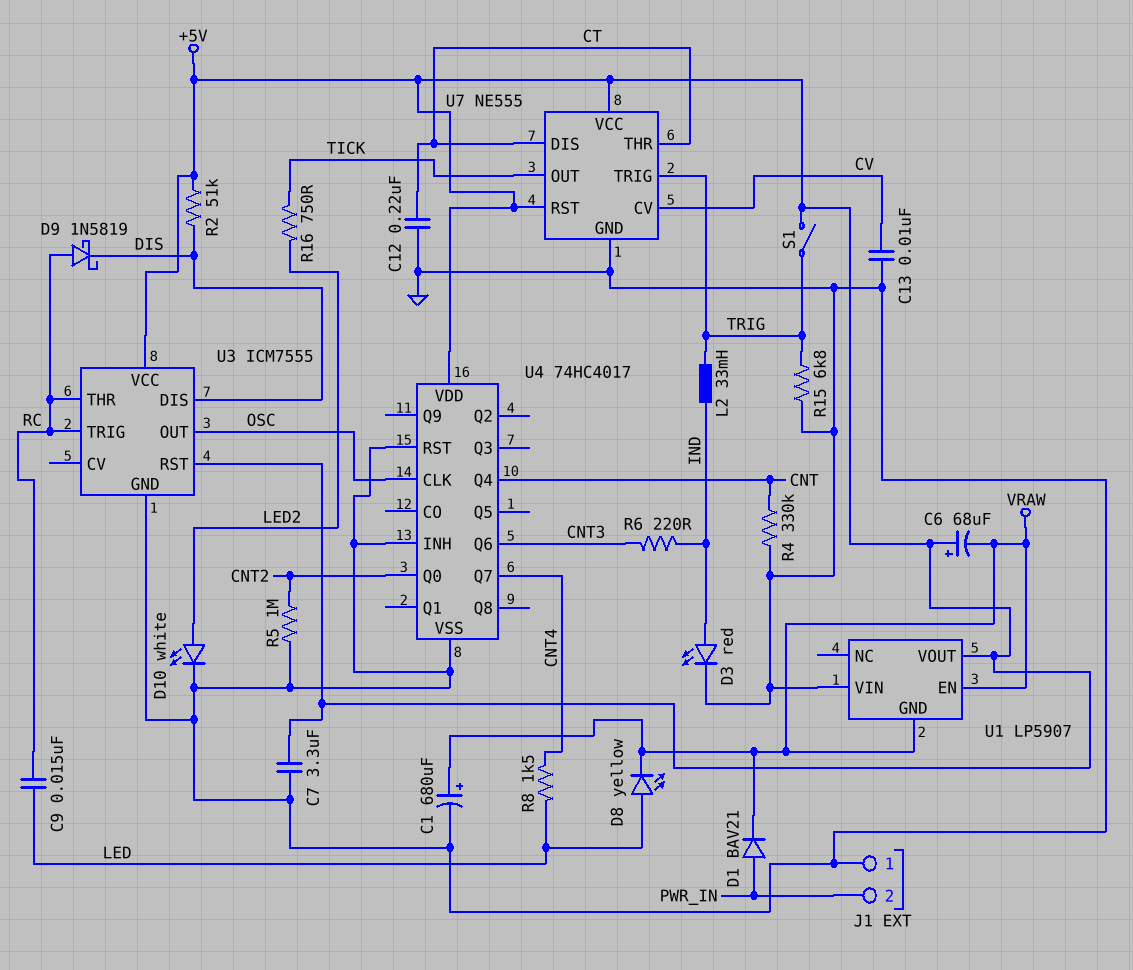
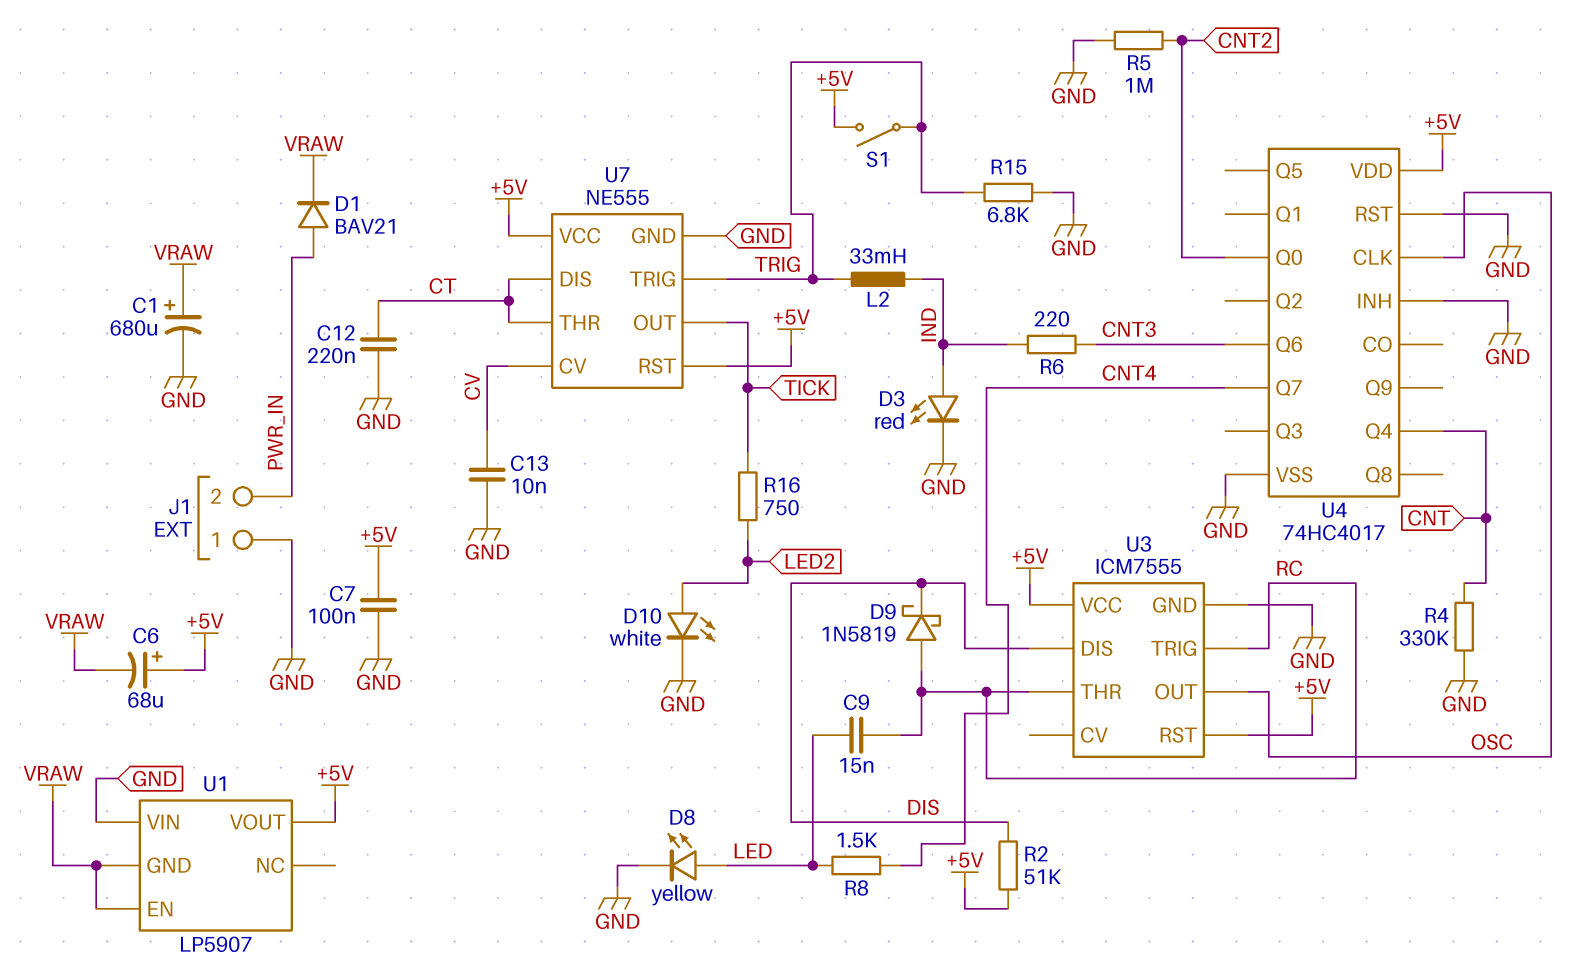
C7: 3.3uF (+5V, GND) -> 100nF (+5V, GND)
D8: LED yellow (A LED, K VRAW) -> LED yellow (A LED, K GND)

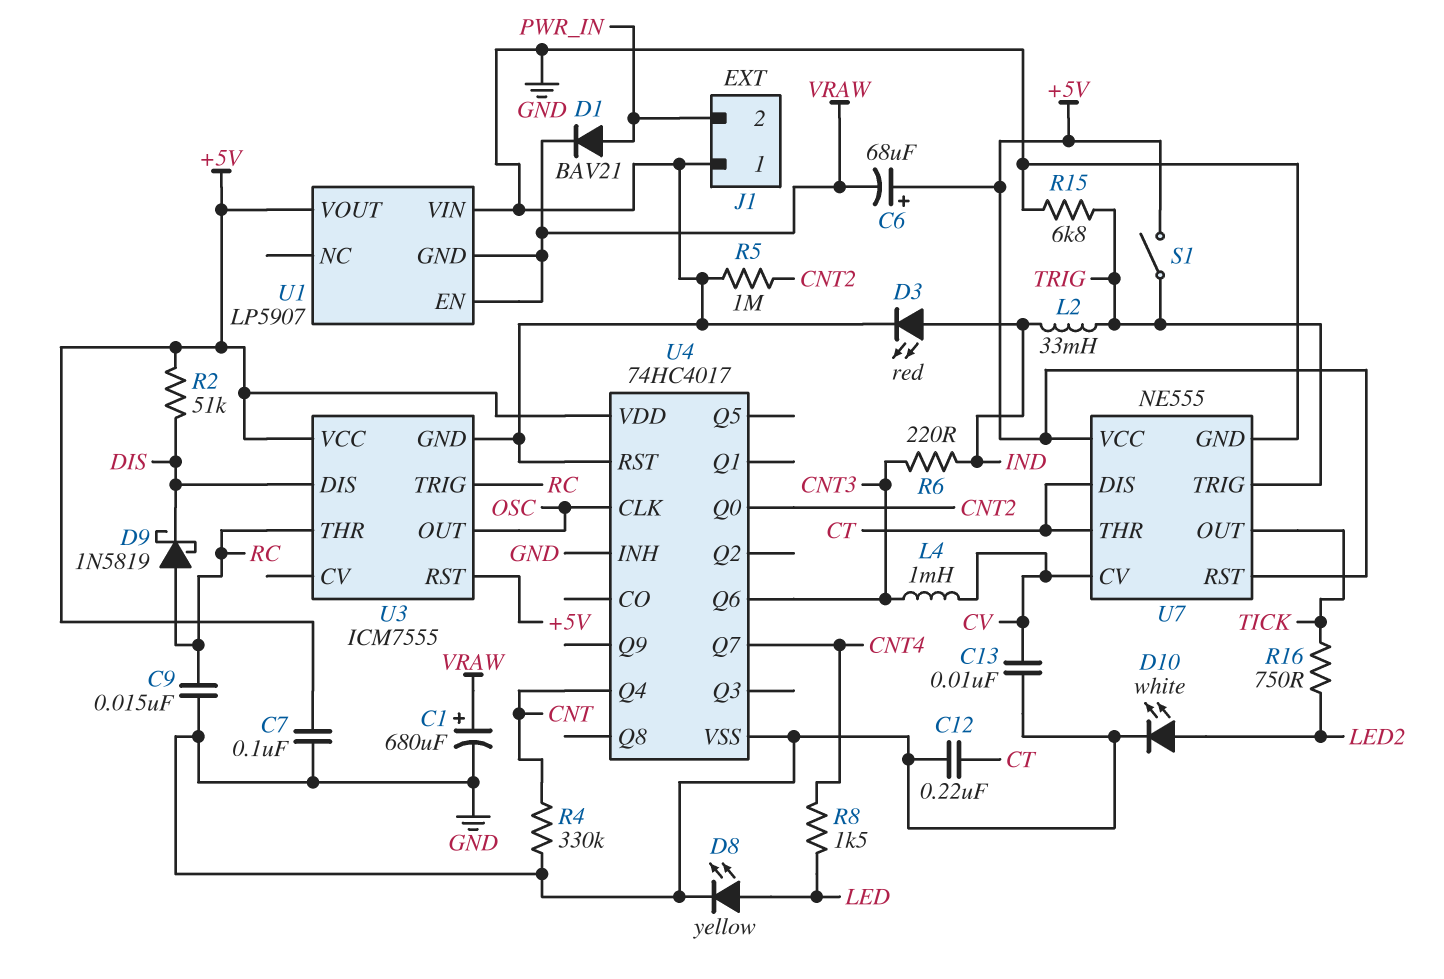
C9: 15nF (LED, RC) -> 15nF (GND, RC)
L4: none -> 1mH (CNT3, CV)

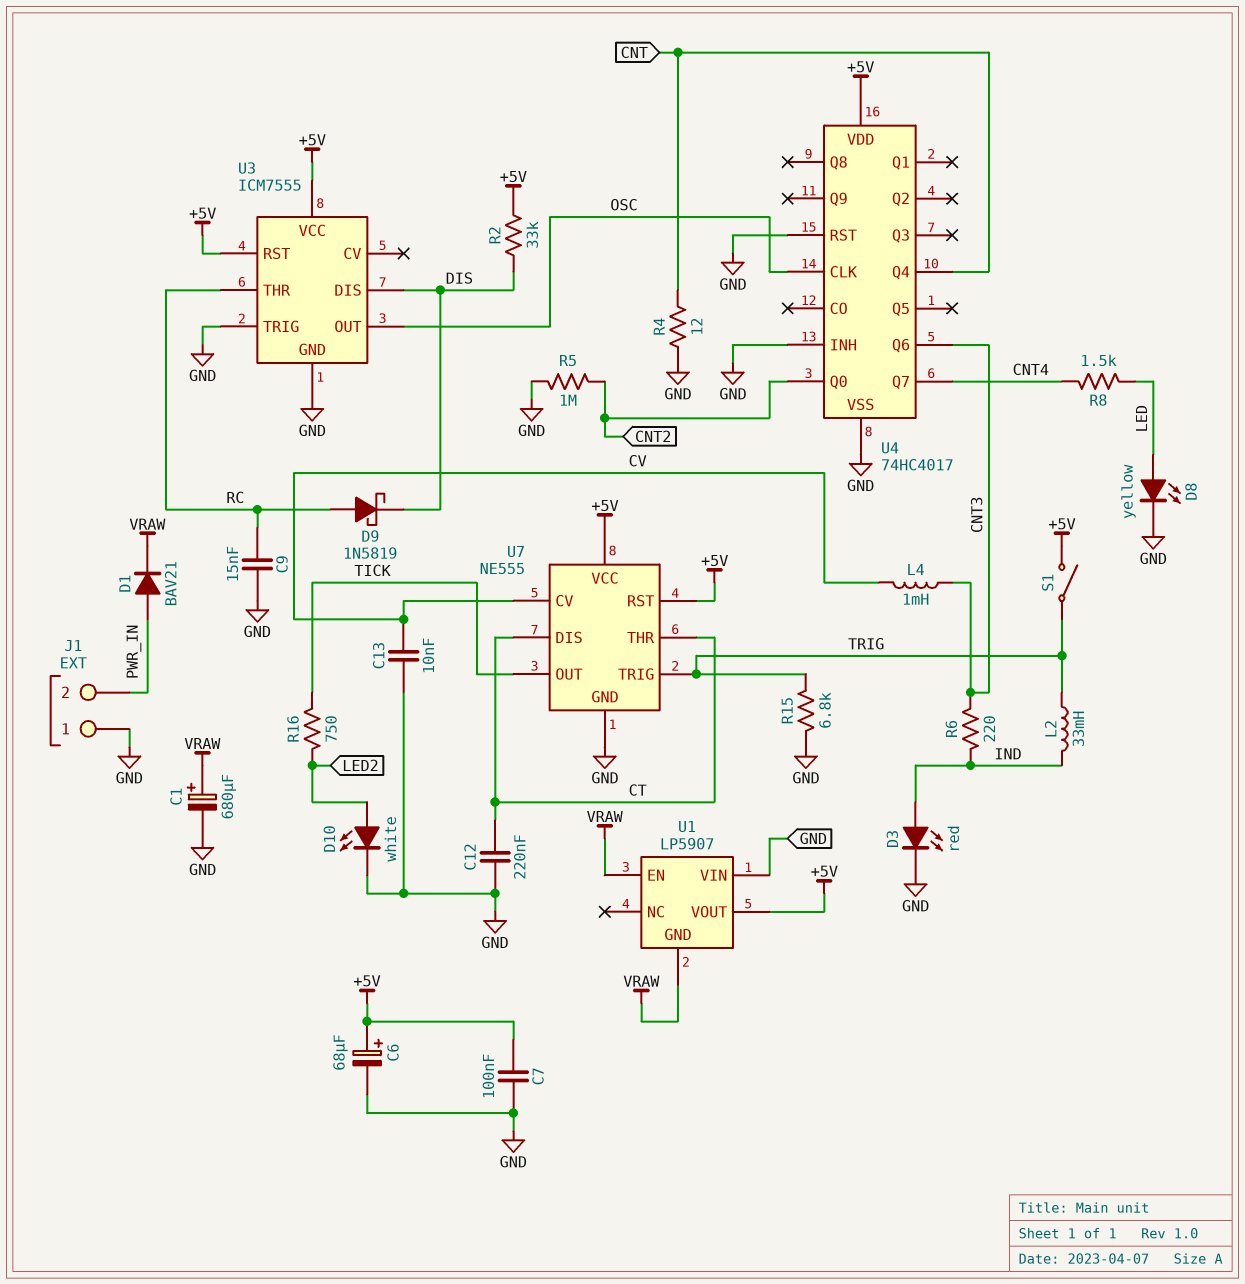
C6: 68uF (plus +5V, minus VRAW) -> 68uF (plus +5V, minus GND)
R2: 51k (+5V, DIS) -> 33k (+5V, DIS)
R4: 330k (CNT, GND) -> 12 (CNT, GND)
U3 pin TRIG: RC -> GND

